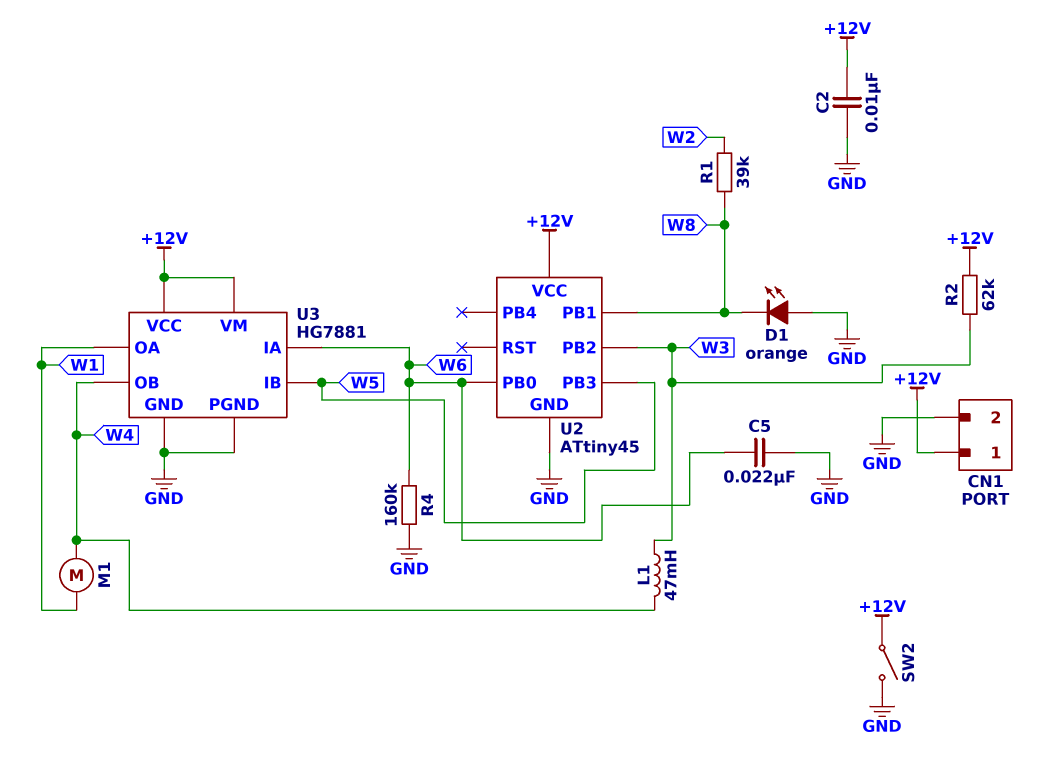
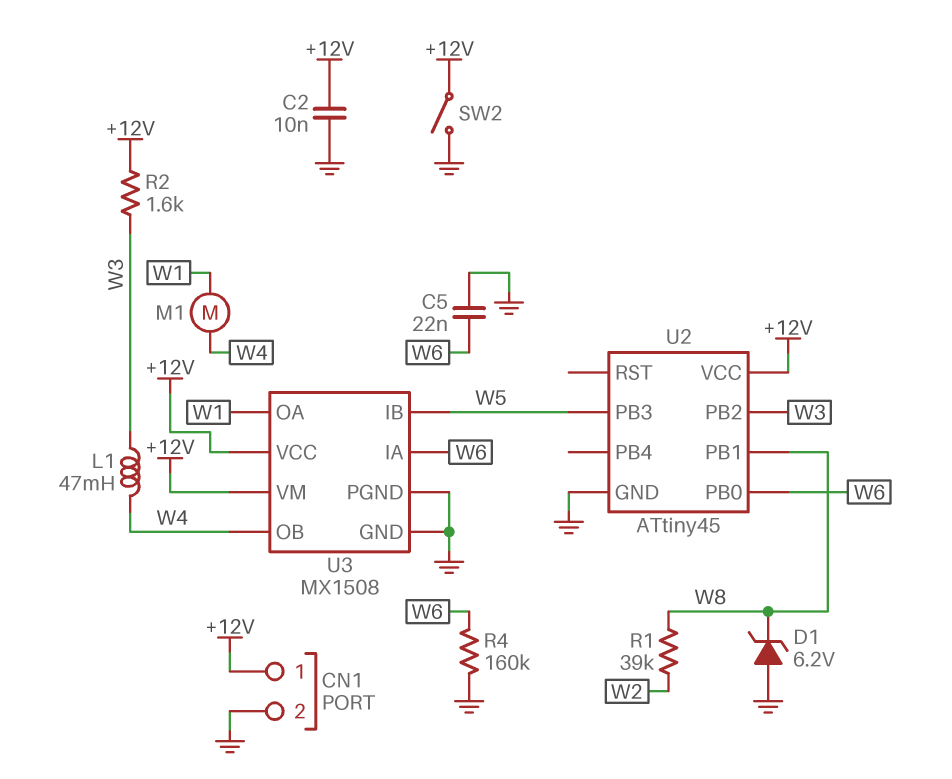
D1: LED orange (A GND, K W8) -> zener 6.2V (A GND, K W8)
R2: 62k (+12V, W3) -> 1.6k (+12V, W3)
U3: HG7881 -> MX1508

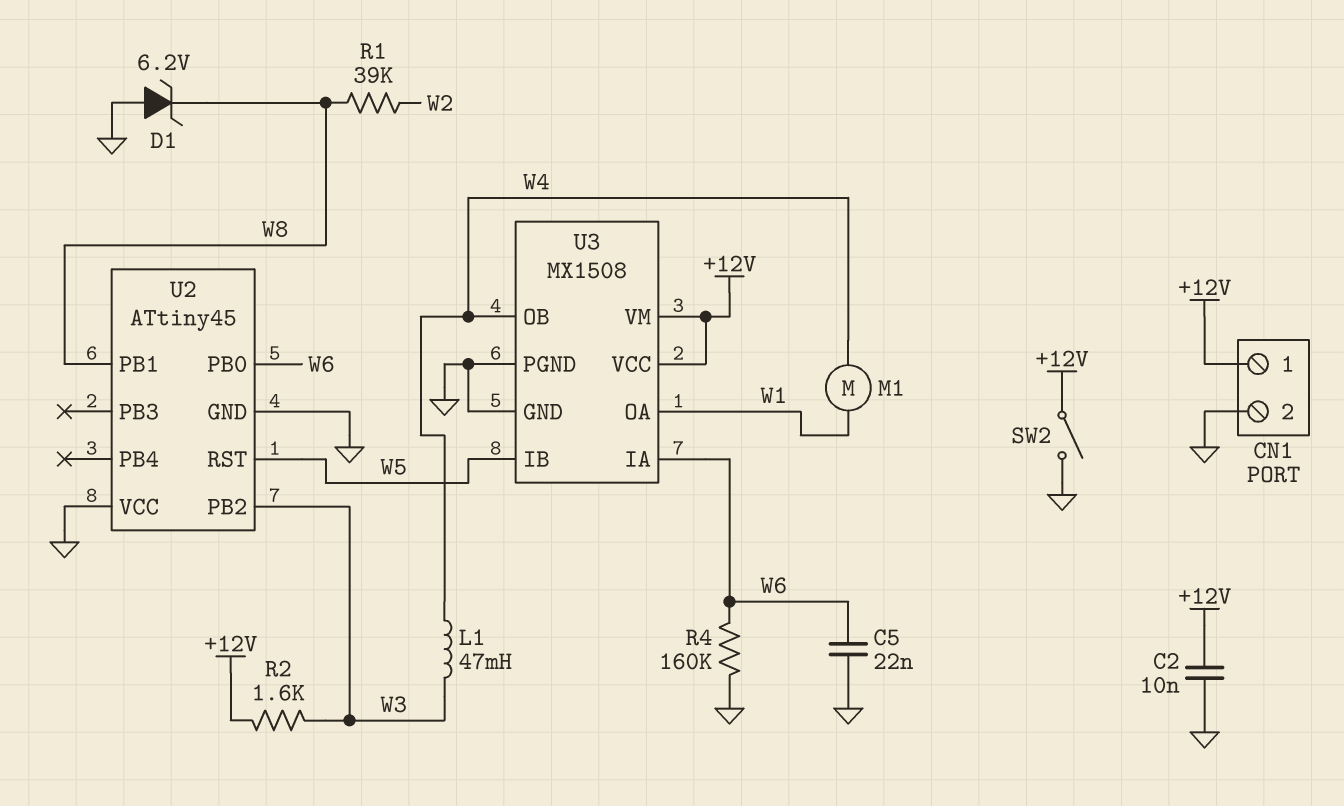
U2 pin PB3: W5 -> none
U2 pin RST: none -> W5
U2 pin VCC: +12V -> GND

